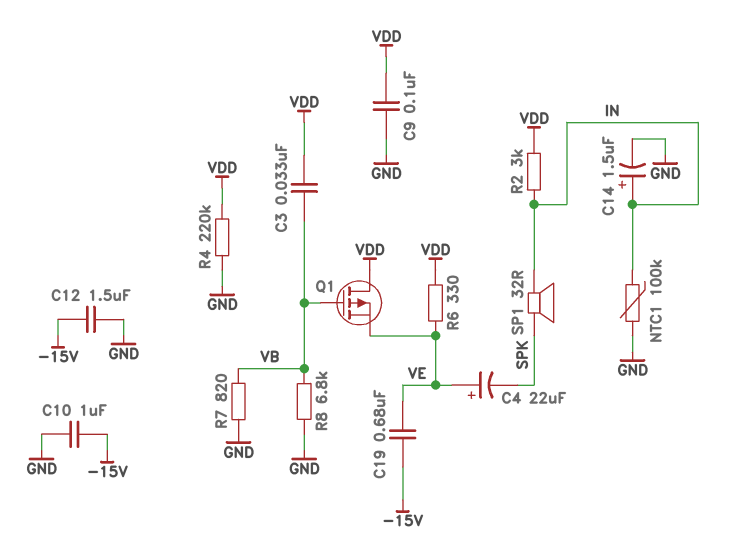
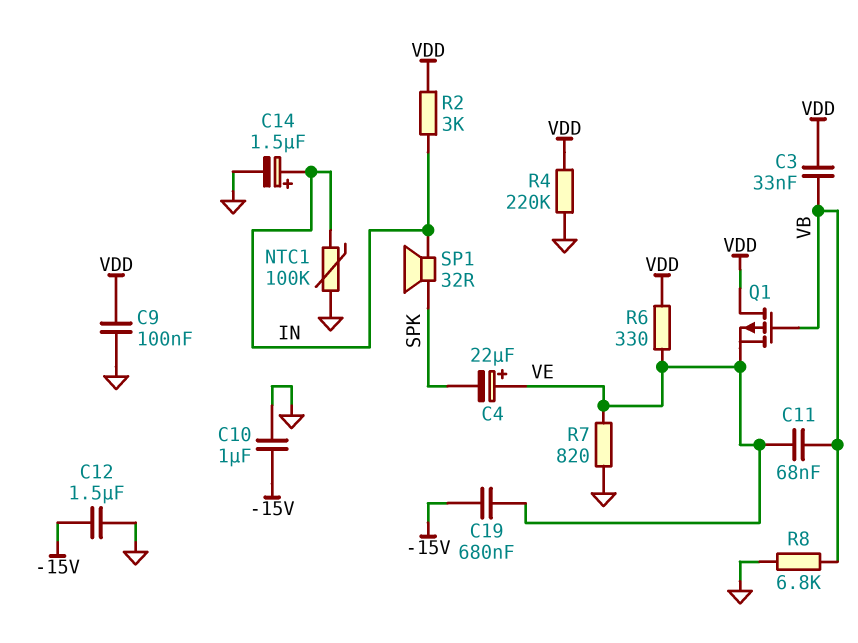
C11: none -> 68nF (VB, VE)
R7: 820 (GND, VB) -> 820 (GND, VE)

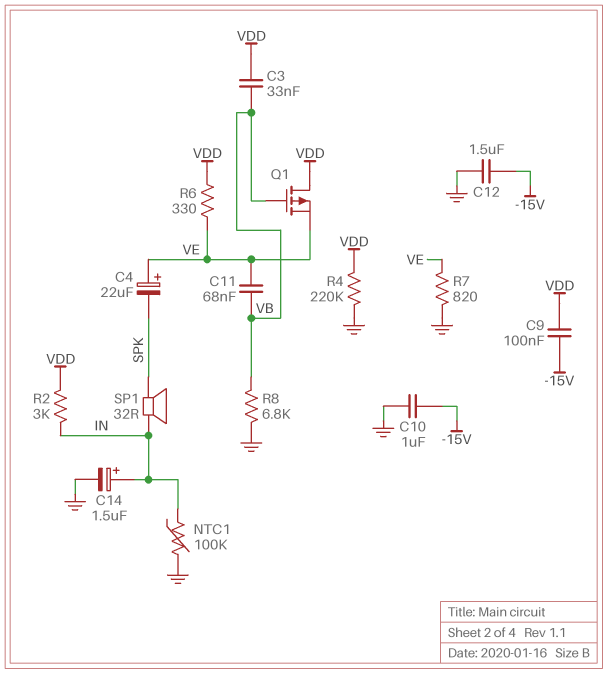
C9: 100nF (GND, VDD) -> 100nF (-15V, VDD)
C19: 680nF (-15V, VE) -> none

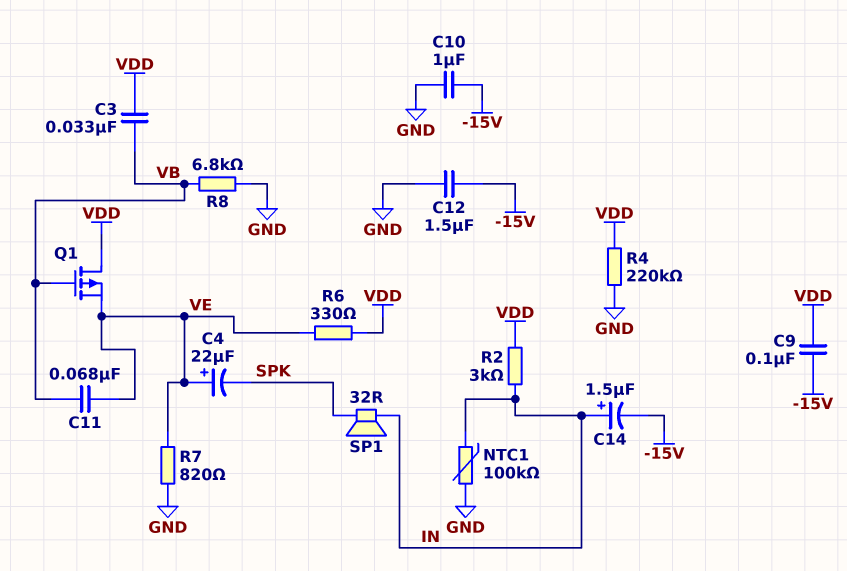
C14: 1.5uF (plus IN, minus GND) -> 1.5uF (plus IN, minus -15V)

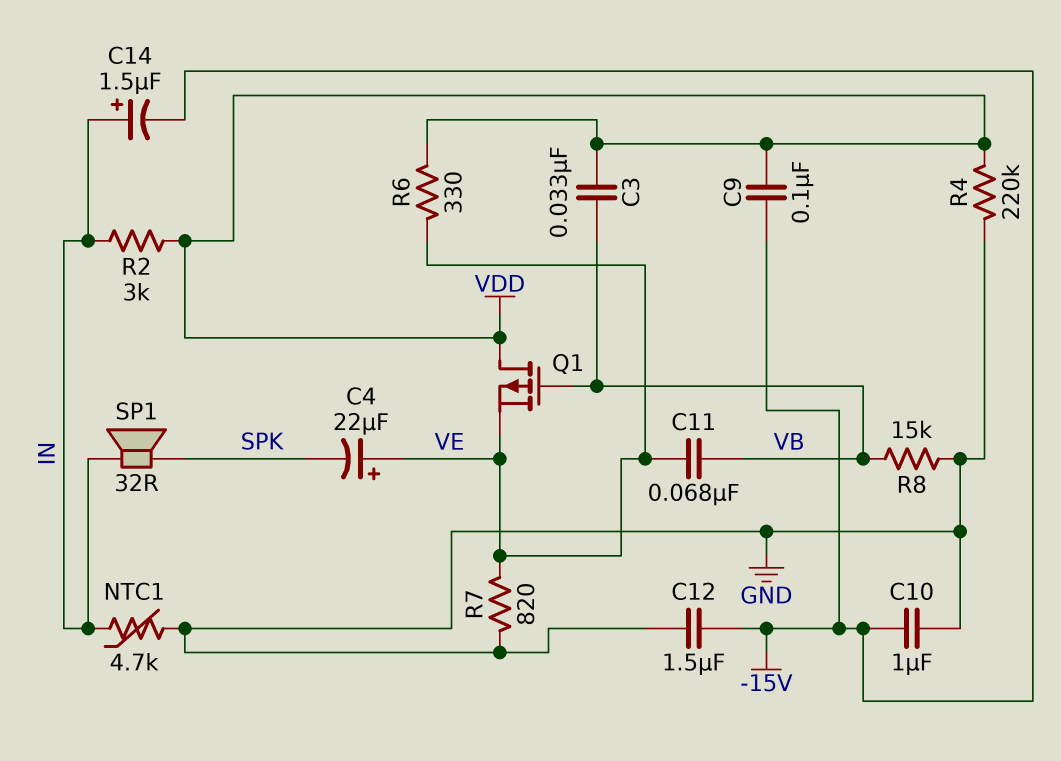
NTC1: 100k (GND, IN) -> 4.7k (GND, IN)
R8: 6.8k (GND, VB) -> 15k (GND, VB)

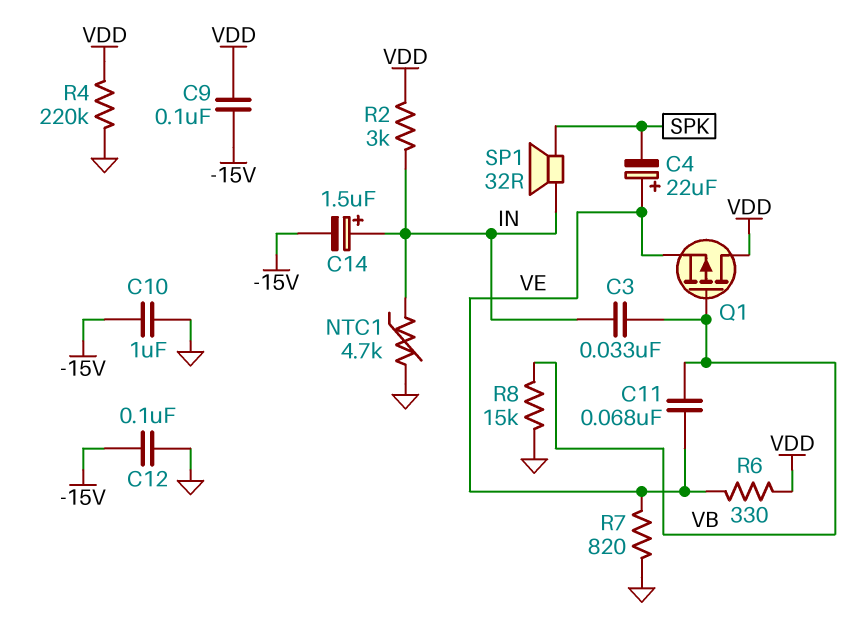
C3: 33nF (VB, VDD) -> 33nF (IN, VB)
C12: 1.5uF (-15V, GND) -> 100nF (-15V, GND)

